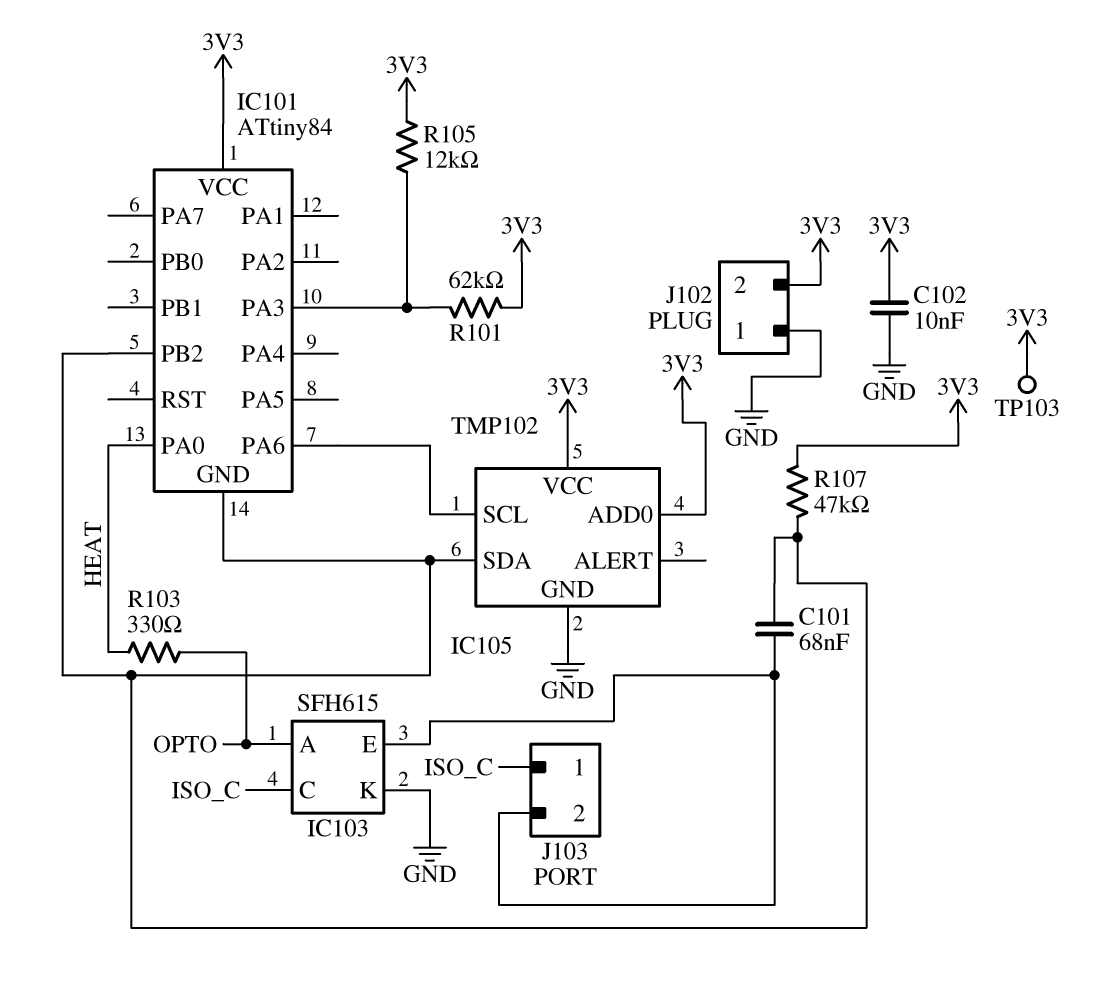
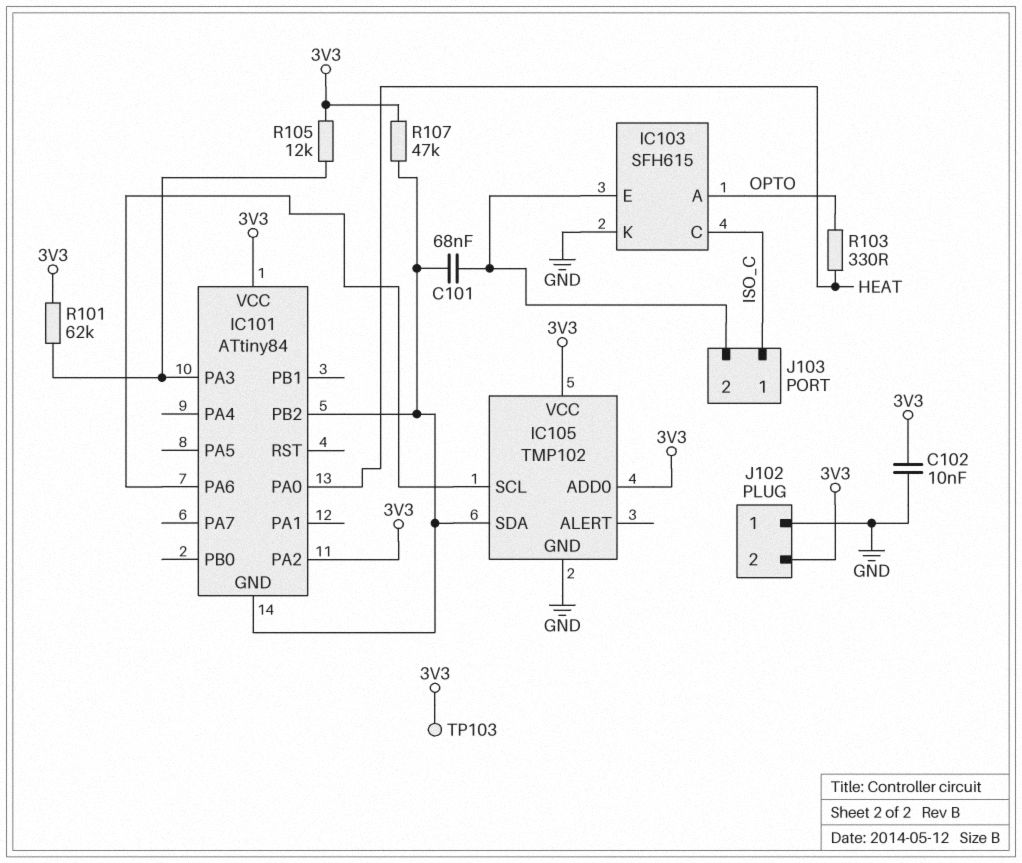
IC101 pin PA2: none -> 3V3

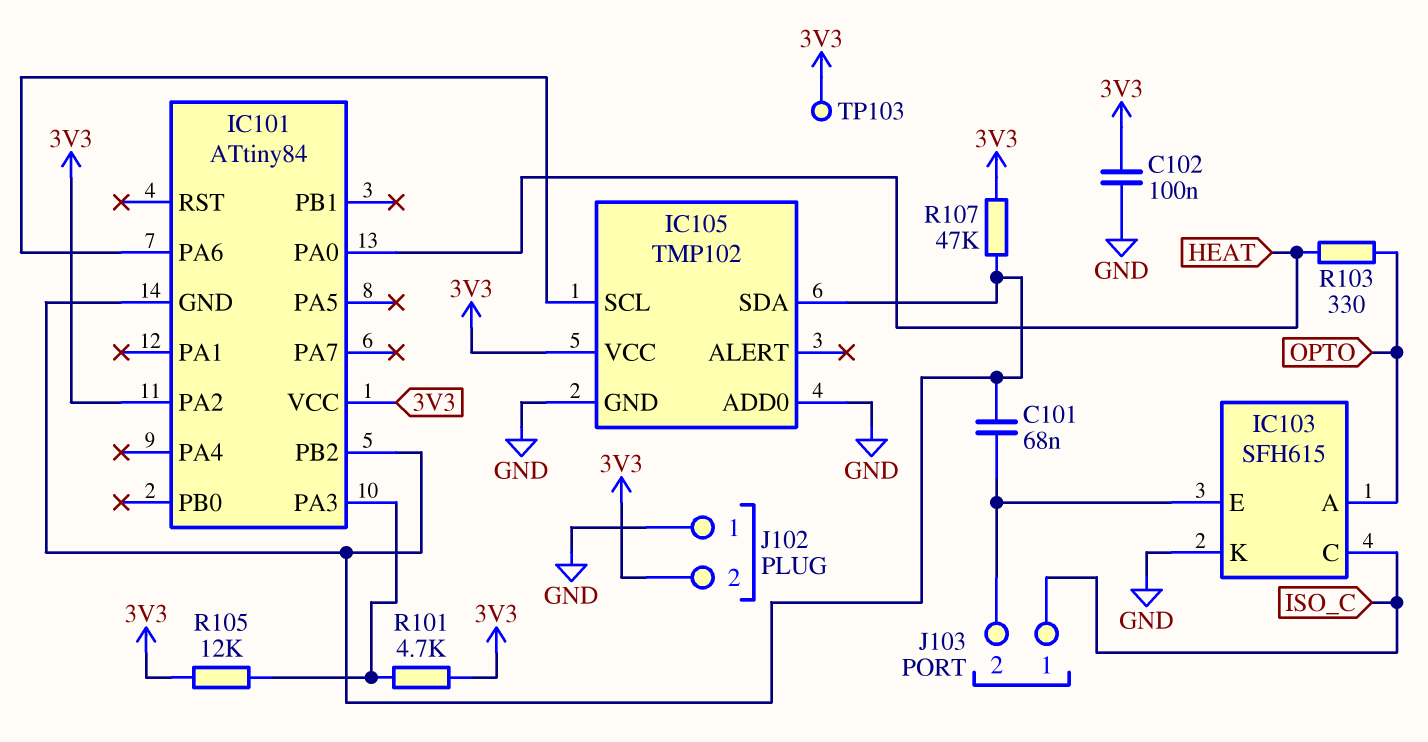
C102: 10nF (3V3, GND) -> 100nF (3V3, GND)
IC105 pin ADD0: 3V3 -> GND
R101: 62k (3V3, IC101/PA3) -> 4.7k (3V3, IC101/PA3)

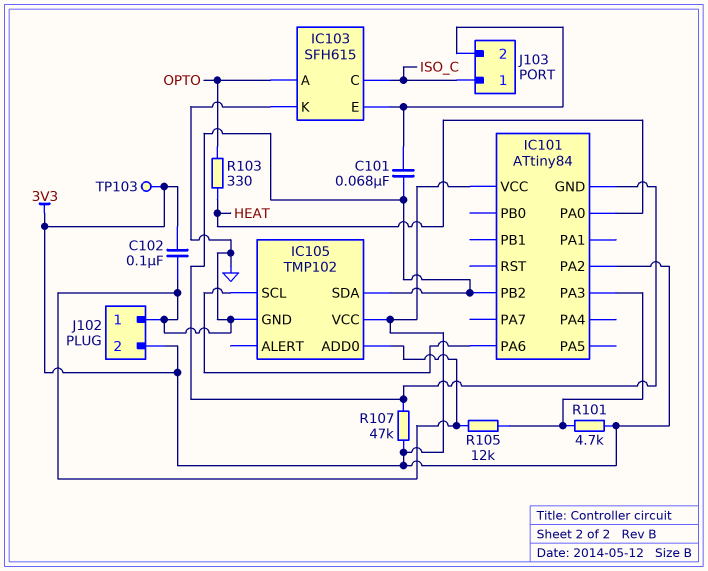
R105: 12k (3V3, IC101/PA3) -> 12k (GND, IC101/PA3)

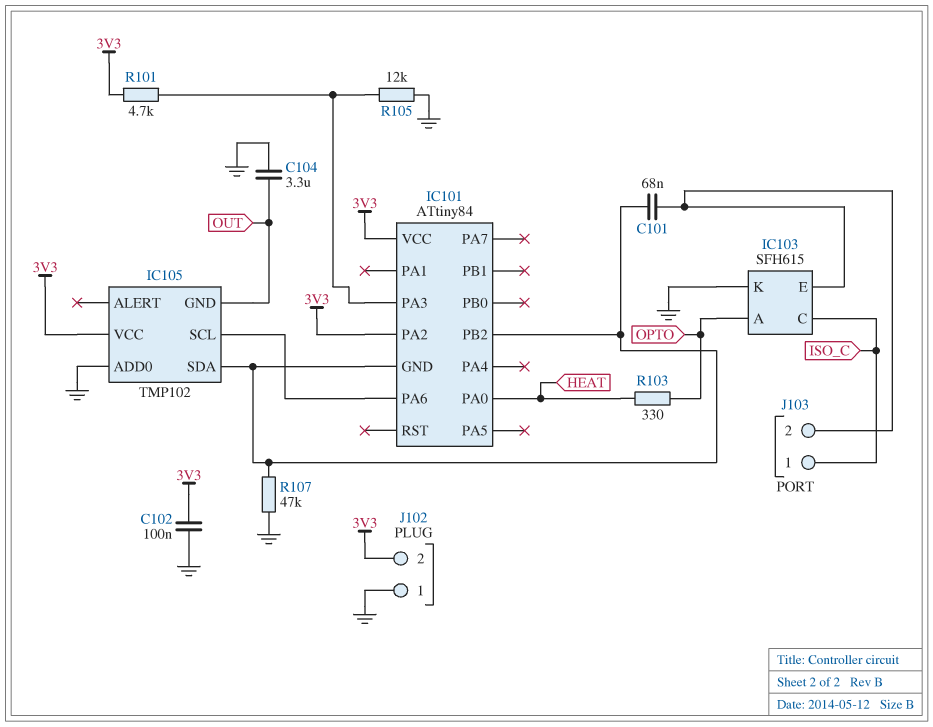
C104: none -> 3.3uF (GND, OUT)
IC105 pin GND: GND -> OUT
R107: 47k (3V3, IC101/GND) -> 47k (GND, IC101/GND)
TP103: test point (3V3) -> none

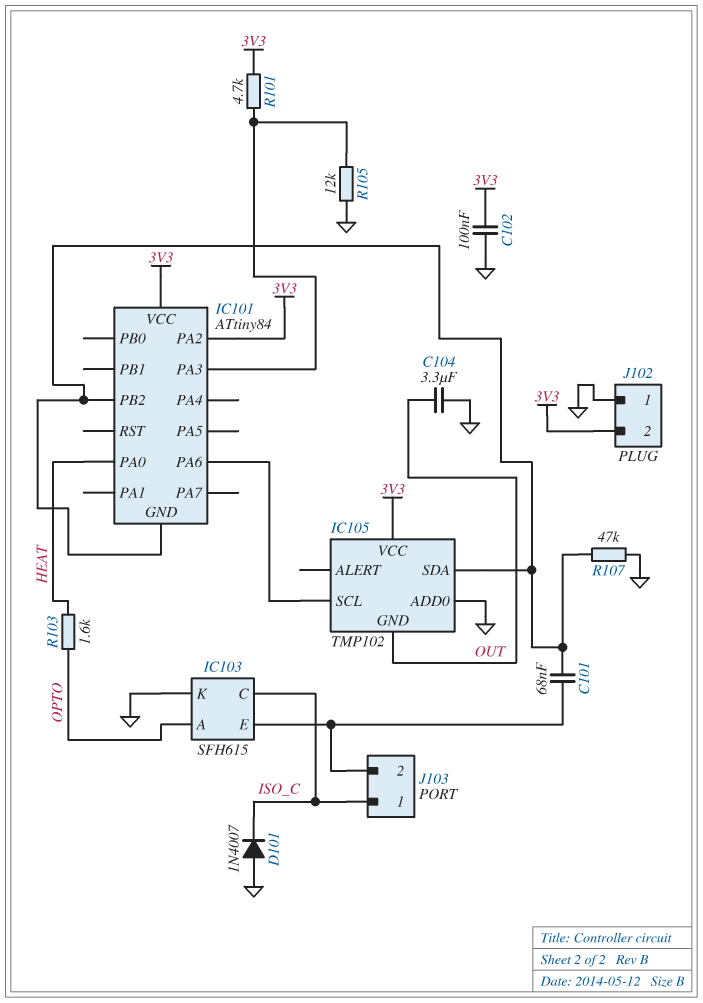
D101: none -> diode 1N4007 (A GND, K ISO_C)
R103: 330 (HEAT, OPTO) -> 1.6k (HEAT, OPTO)

